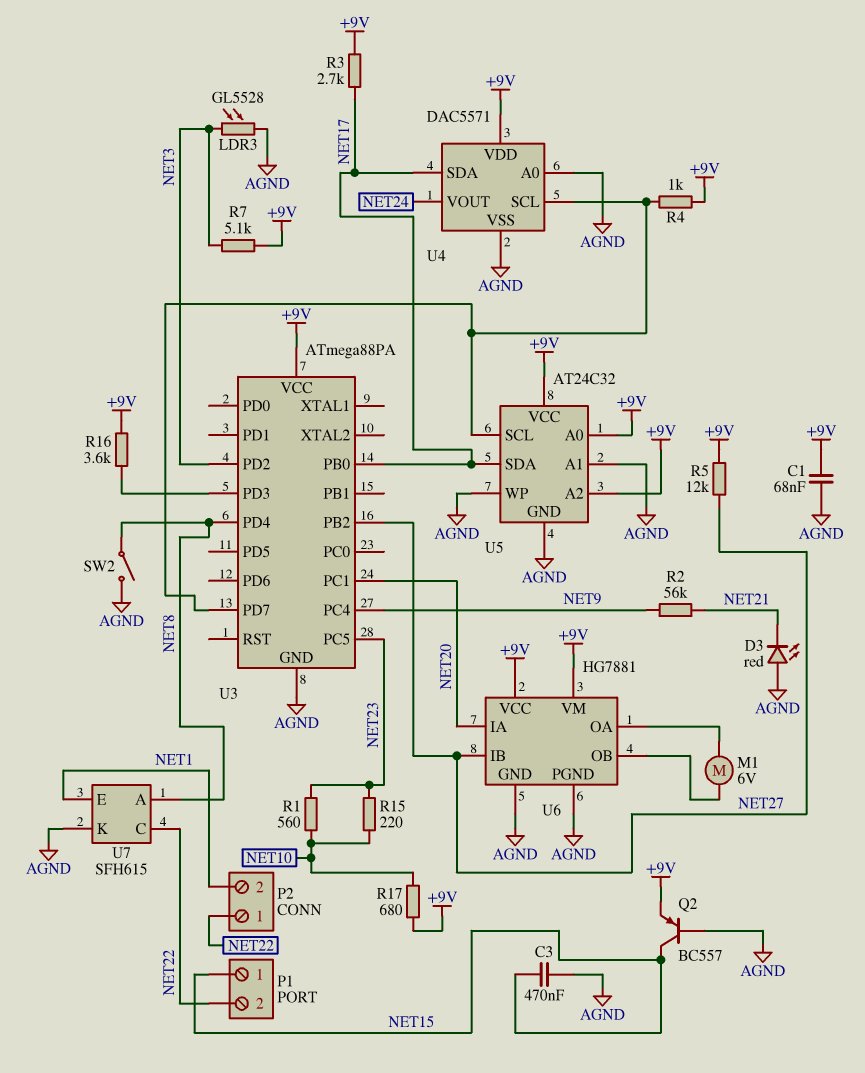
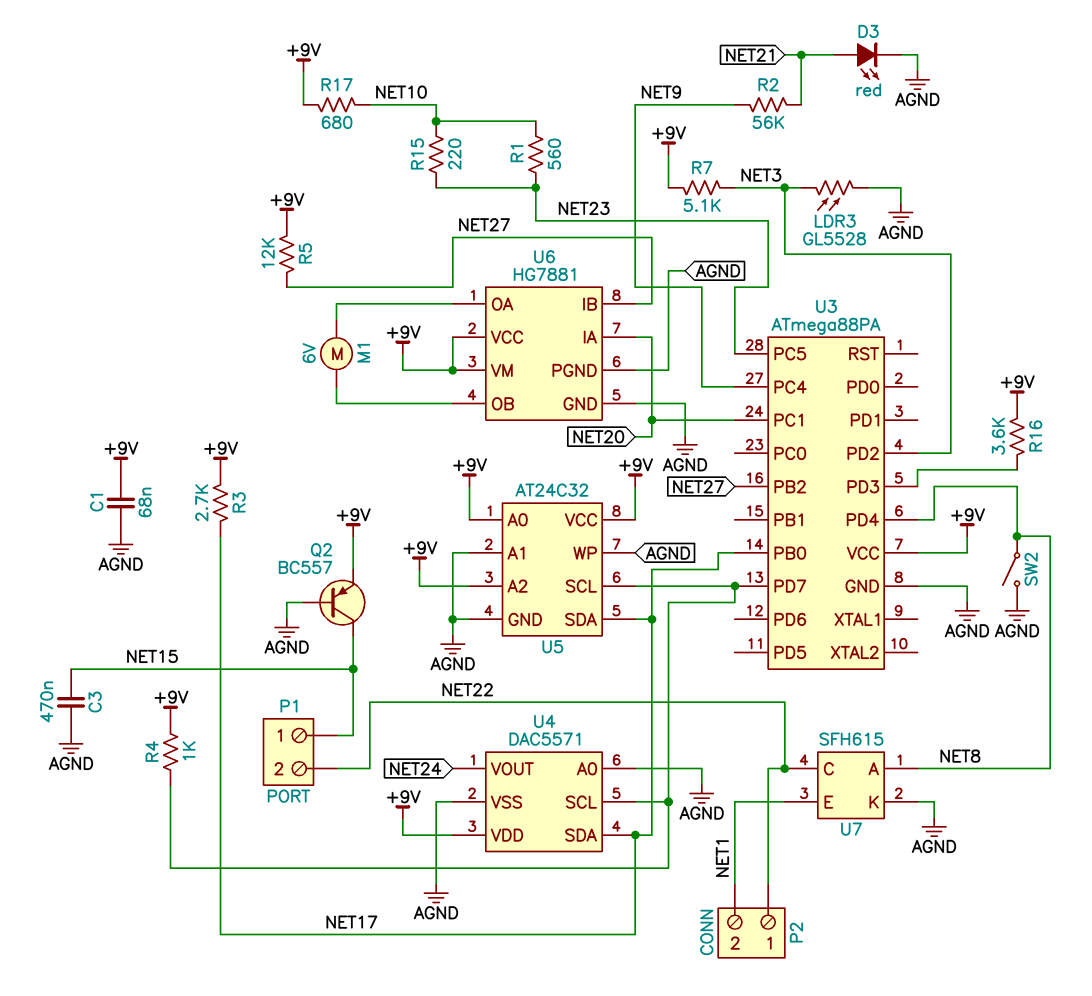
D3: LED red (A AGND, K NET21) -> LED red (A NET21, K AGND)

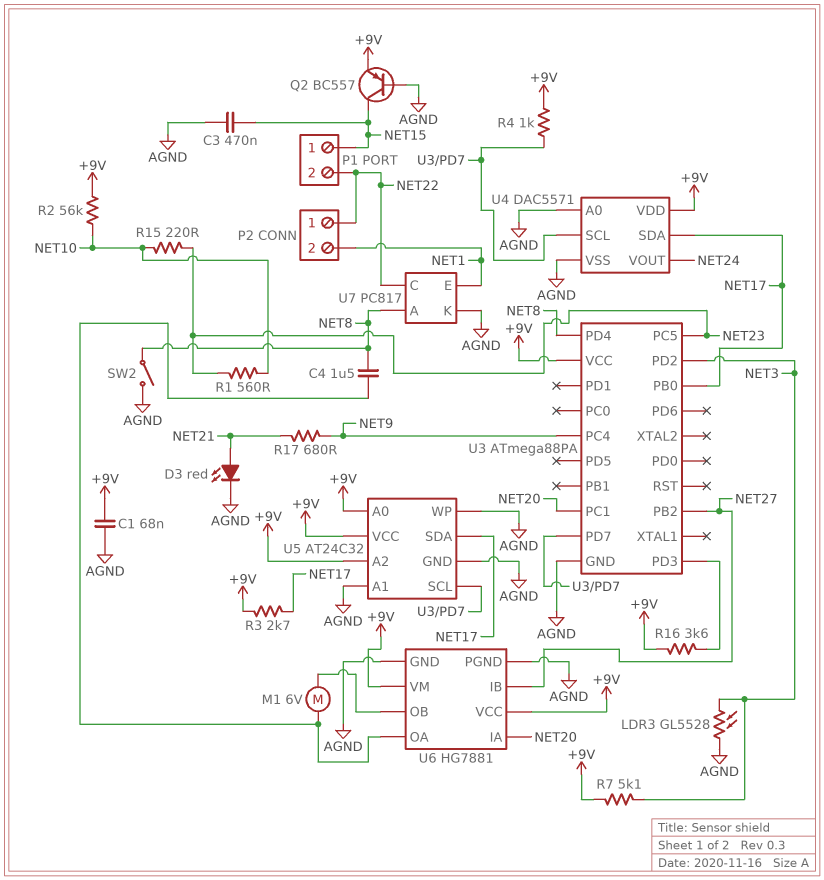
C4: none -> 1.5uF (NET8, U6/OA)
R2: 56k (NET9, NET21) -> 56k (+9V, NET10)
R5: 12k (+9V, NET27) -> none
R17: 680 (+9V, NET10) -> 680 (NET9, NET21)
U7: SFH615 -> PC817

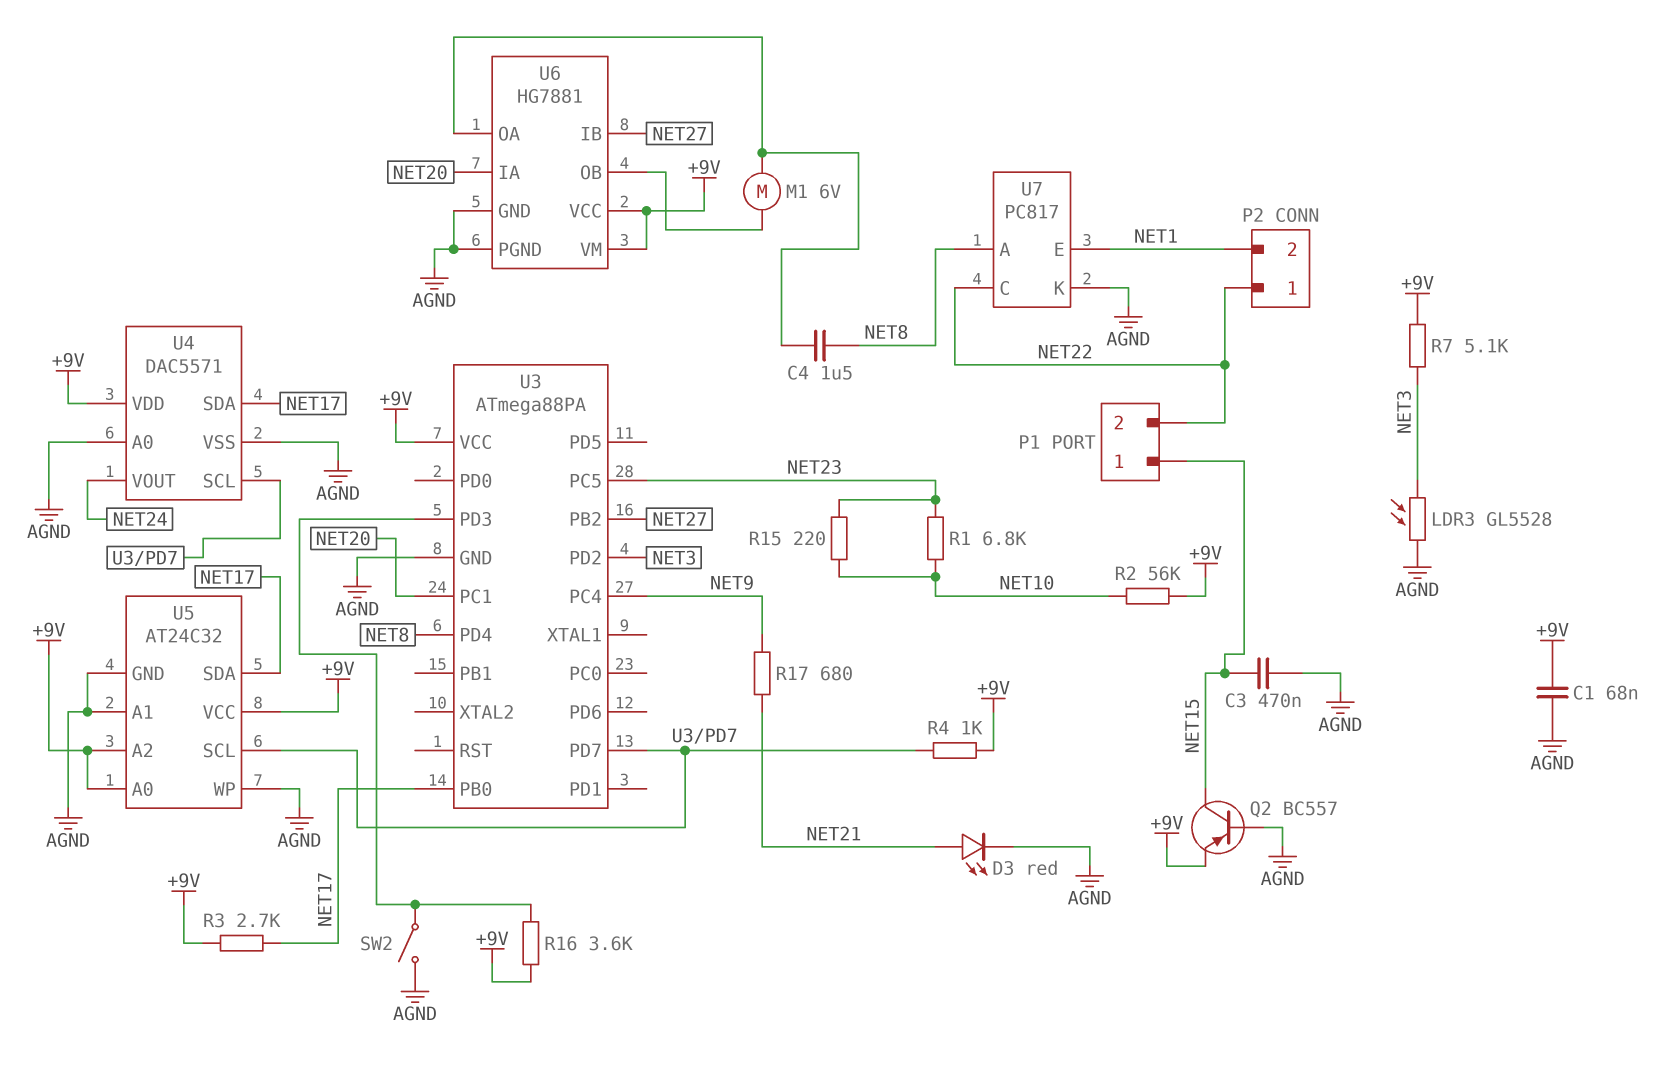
R1: 560 (NET10, NET23) -> 6.8k (NET10, NET23)
SW2: switch (AGND, NET8) -> switch (AGND, U3/PD3)

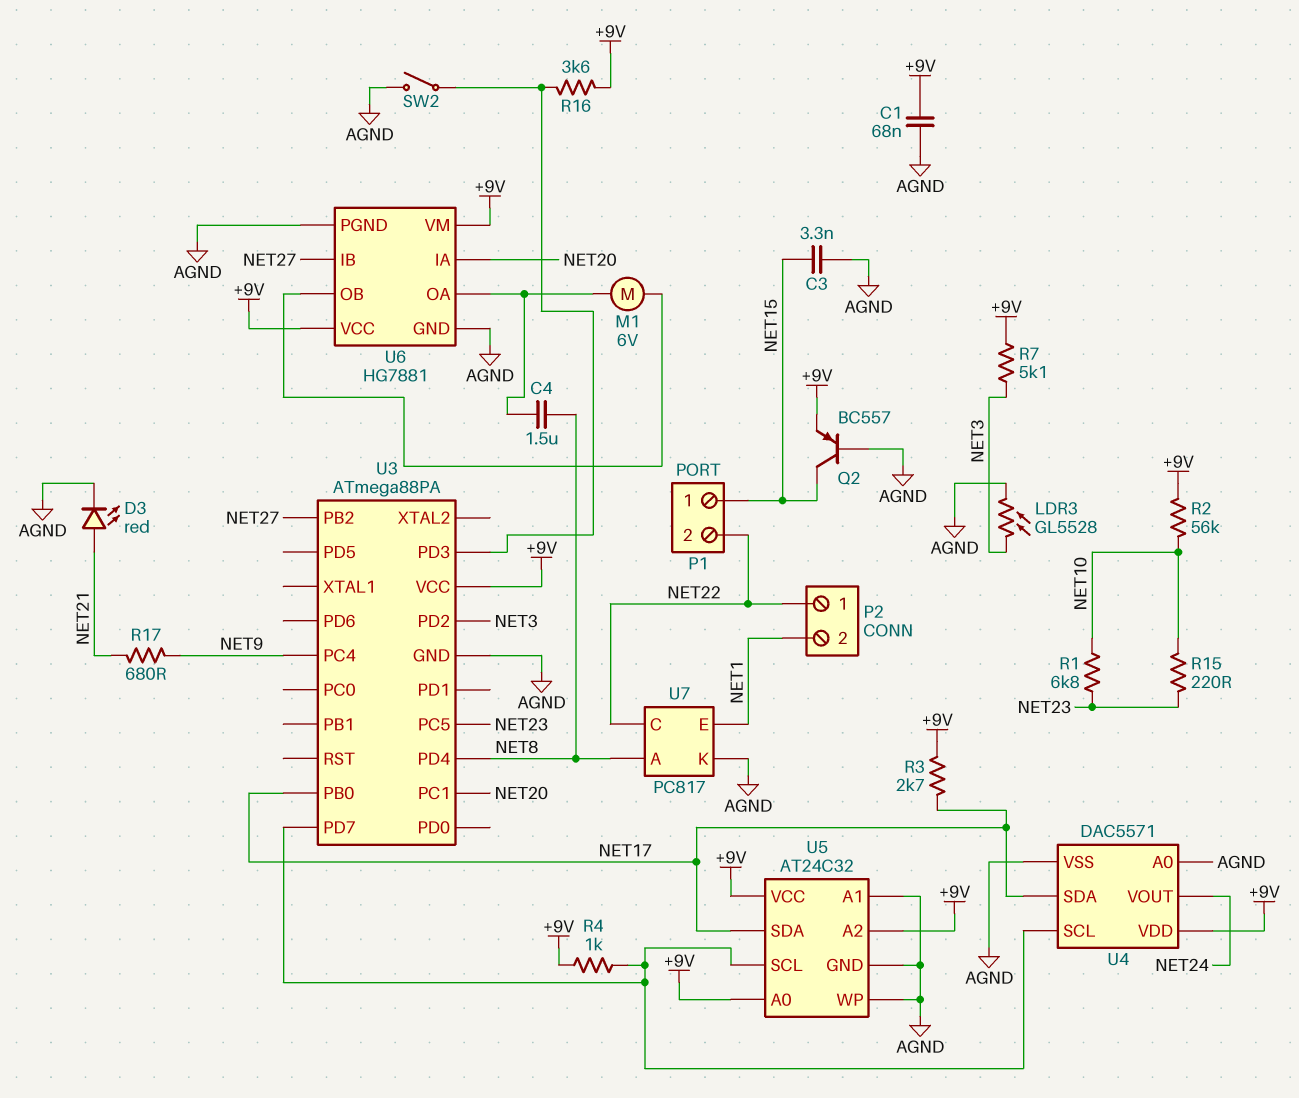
C3: 470nF (AGND, NET15) -> 3.3nF (AGND, NET15)

